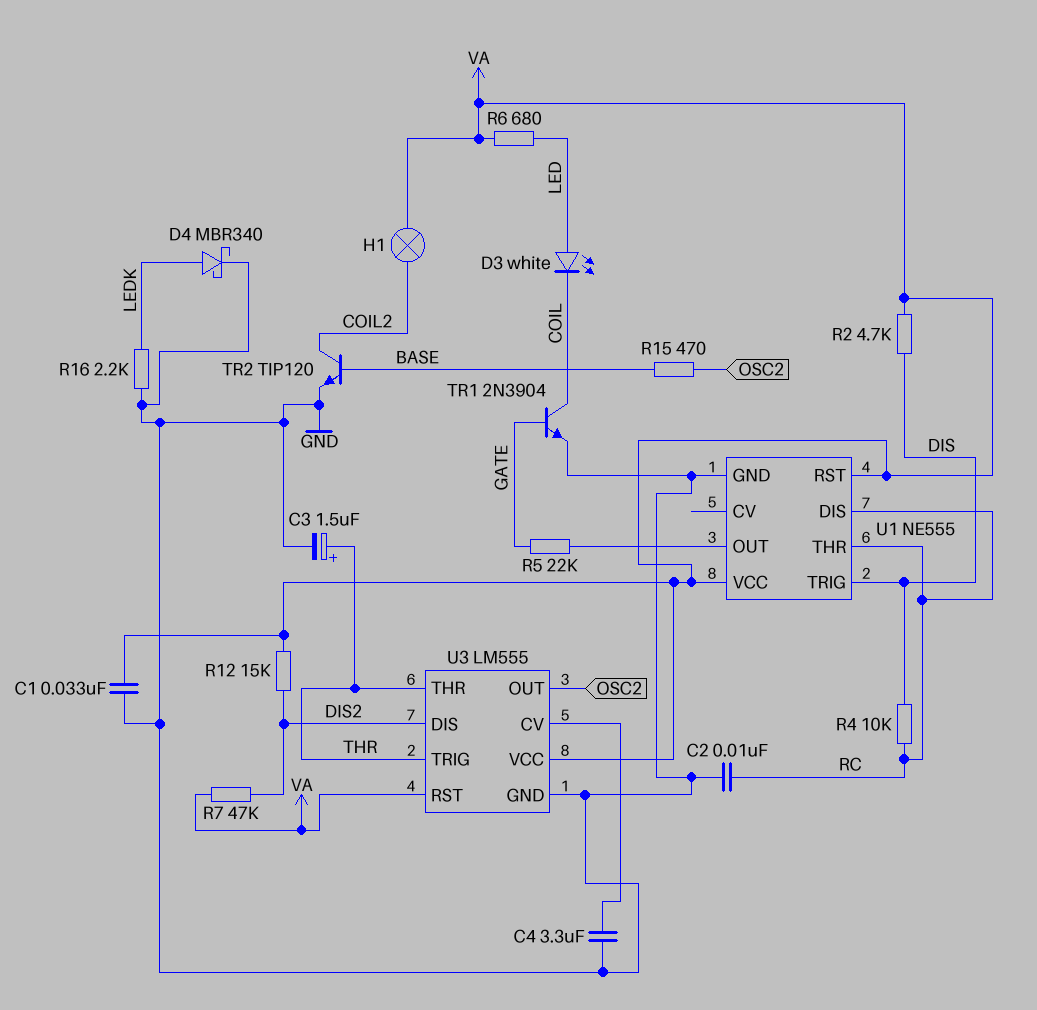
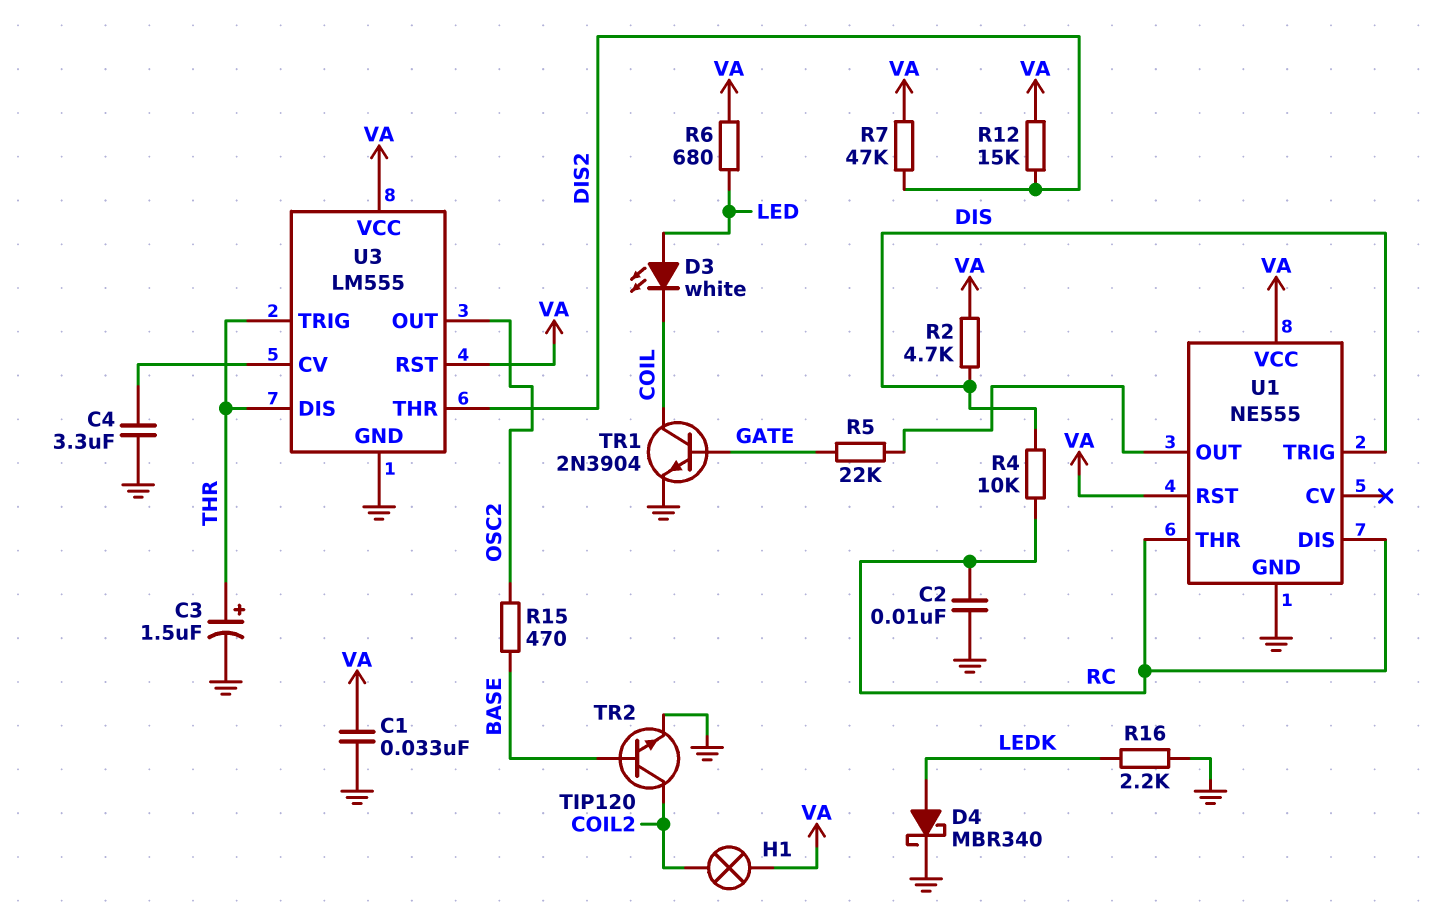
U3 pin DIS: DIS2 -> THR
U3 pin THR: THR -> DIS2

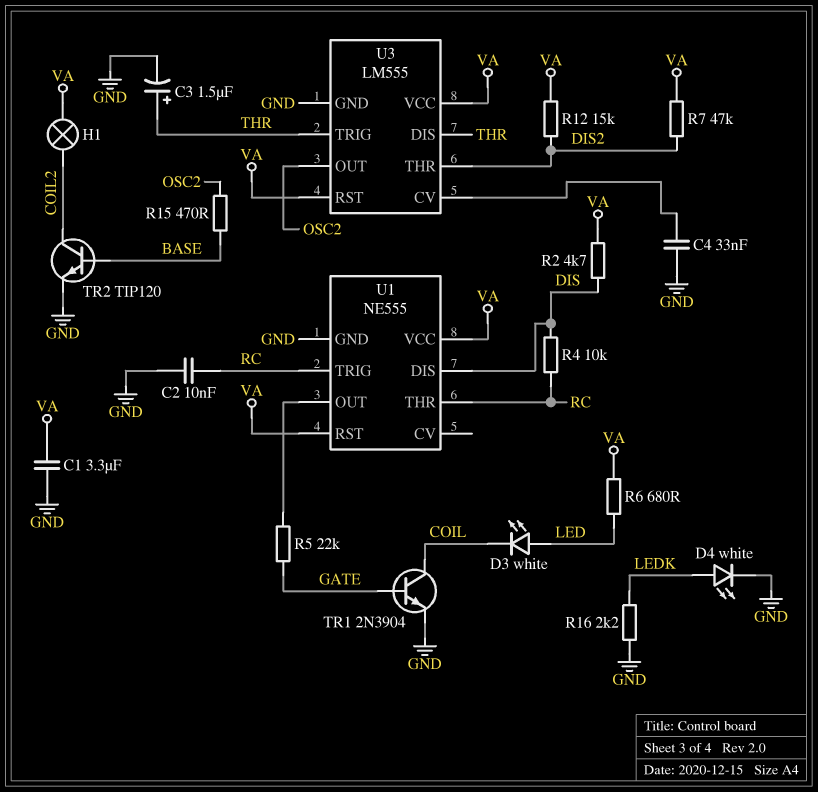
C1: 33nF (GND, VA) -> 3.3uF (GND, VA)
C4: 3.3uF (GND, U3/CV) -> 33nF (GND, U3/CV)
D4: schottky MBR340 (A LEDK, K GND) -> LED white (A LEDK, K GND)
U1 pin DIS: RC -> DIS
U1 pin TRIG: DIS -> RC

